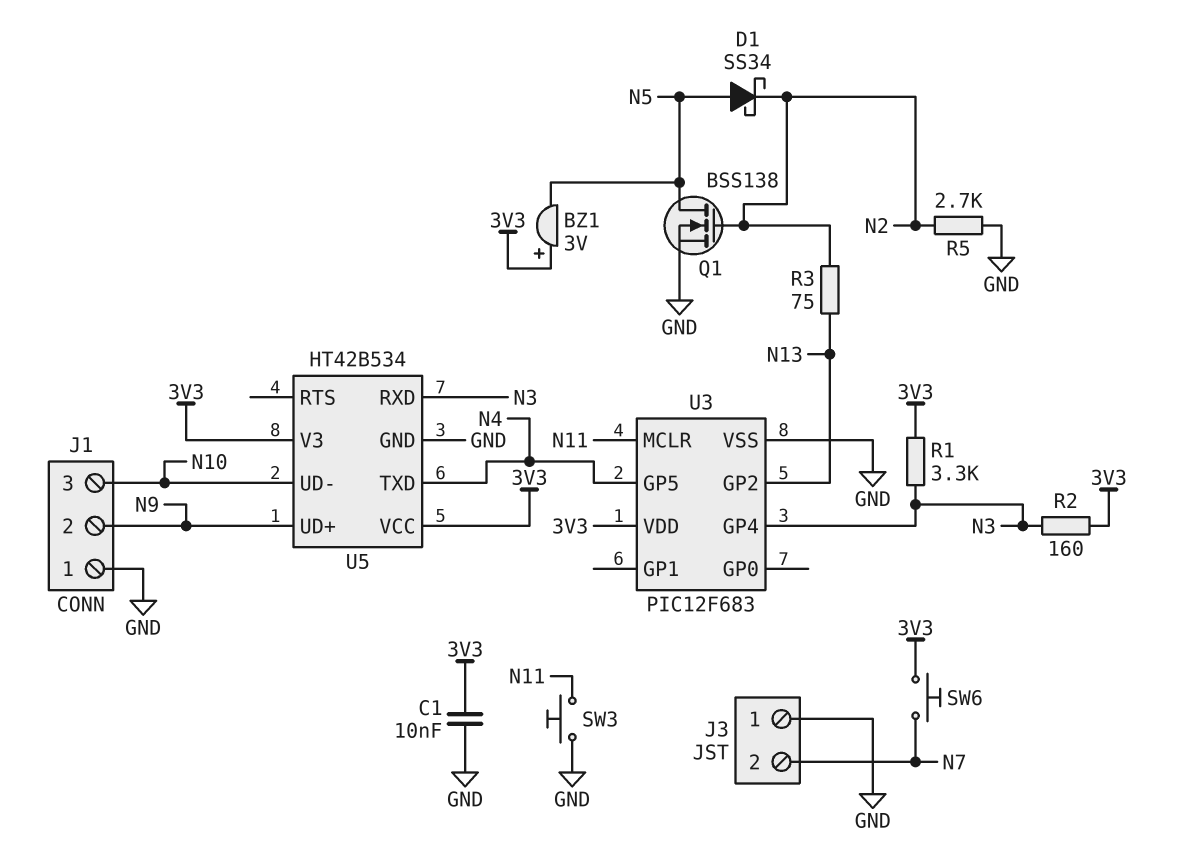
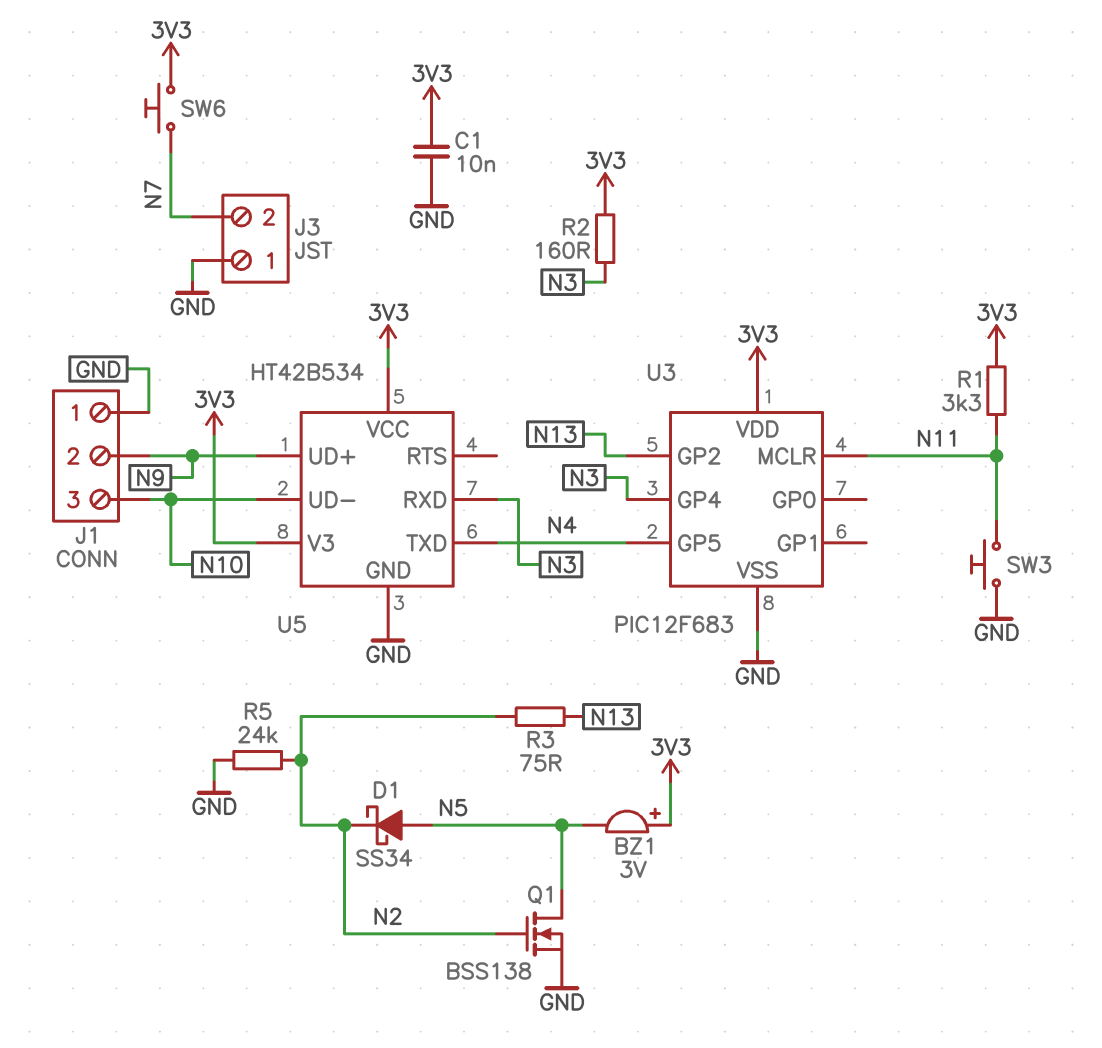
R1: 3.3k (3V3, N3) -> 3.3k (3V3, N11)
R5: 2.7k (GND, N2) -> 24k (GND, N2)

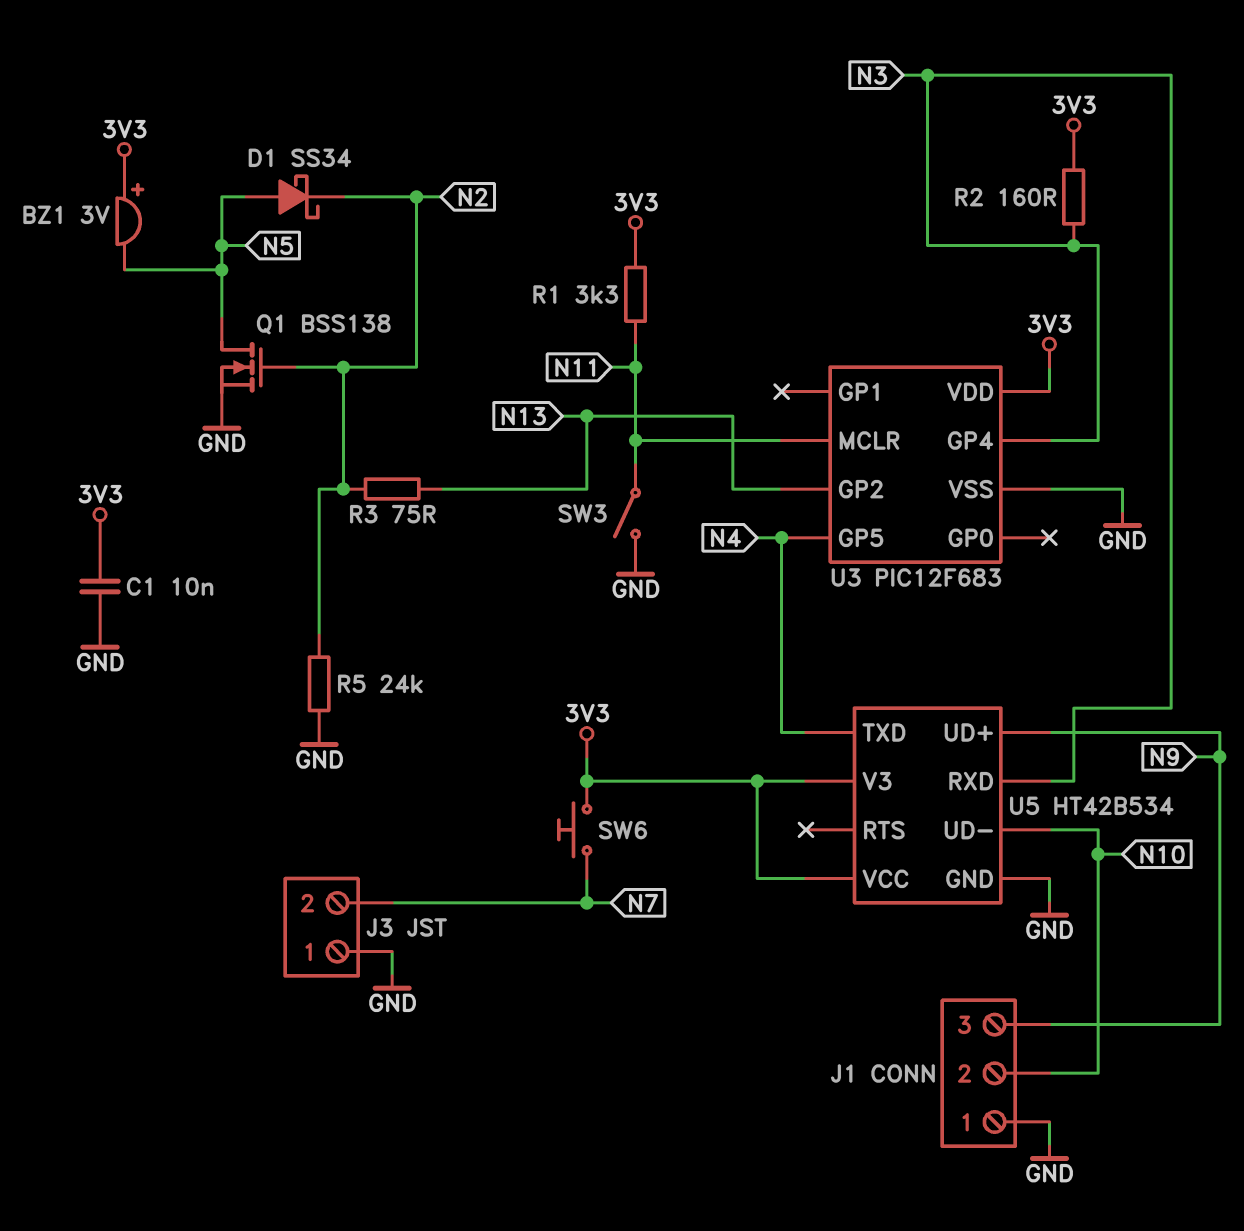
J1 pin 2: N9 -> N10
J1 pin 3: N10 -> N9
SW3: button (GND, N11) -> switch (GND, N11)

